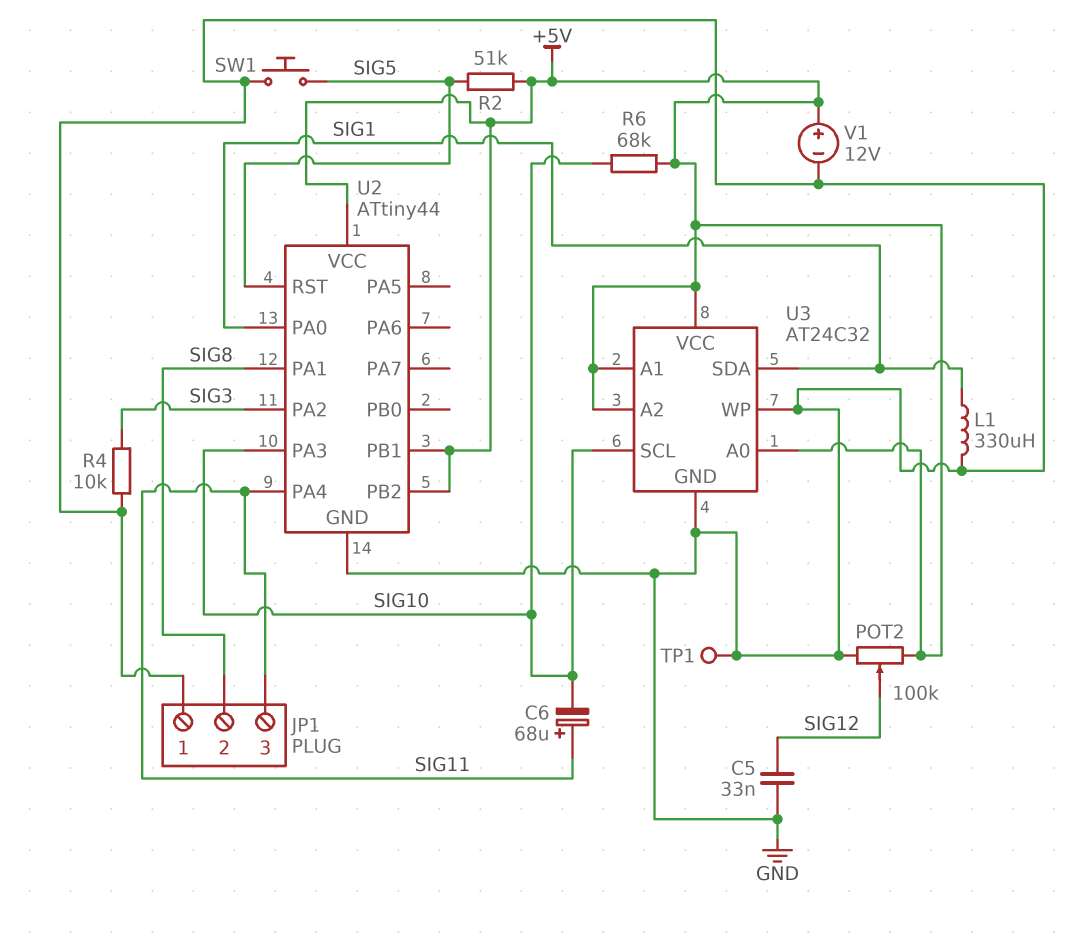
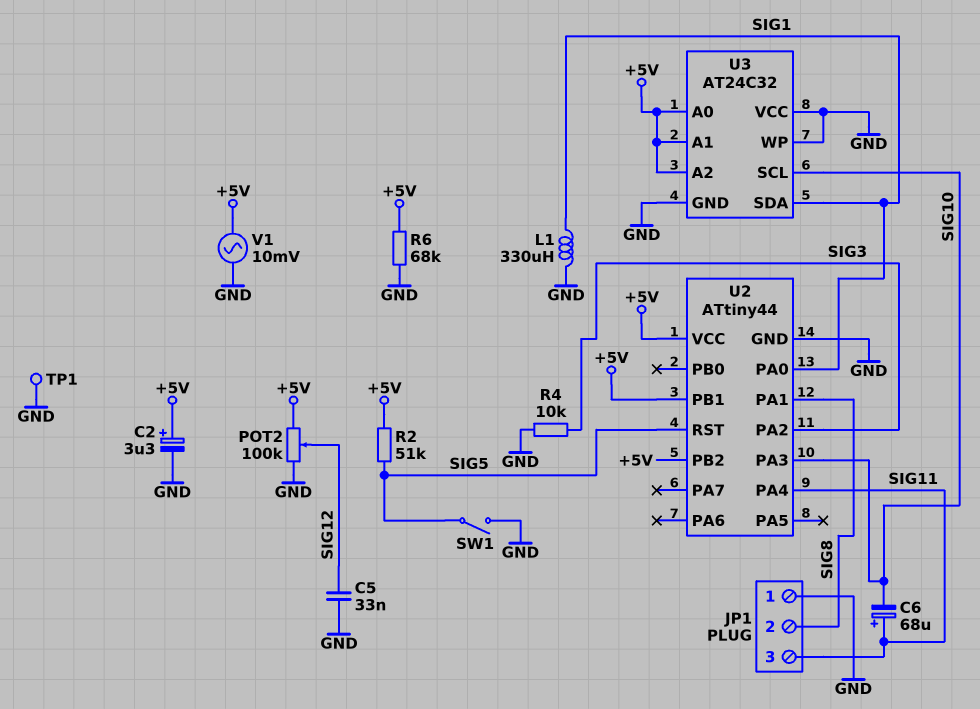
C2: none -> 3.3uF (plus +5V, minus GND)
R6: 68k (+5V, SIG10) -> 68k (+5V, GND)
SW1: button (GND, SIG5) -> switch (GND, SIG5)
U3 pin VCC: +5V -> GND
V1: 12V (plus +5V, minus GND) -> AC 10mV (+5V, GND)

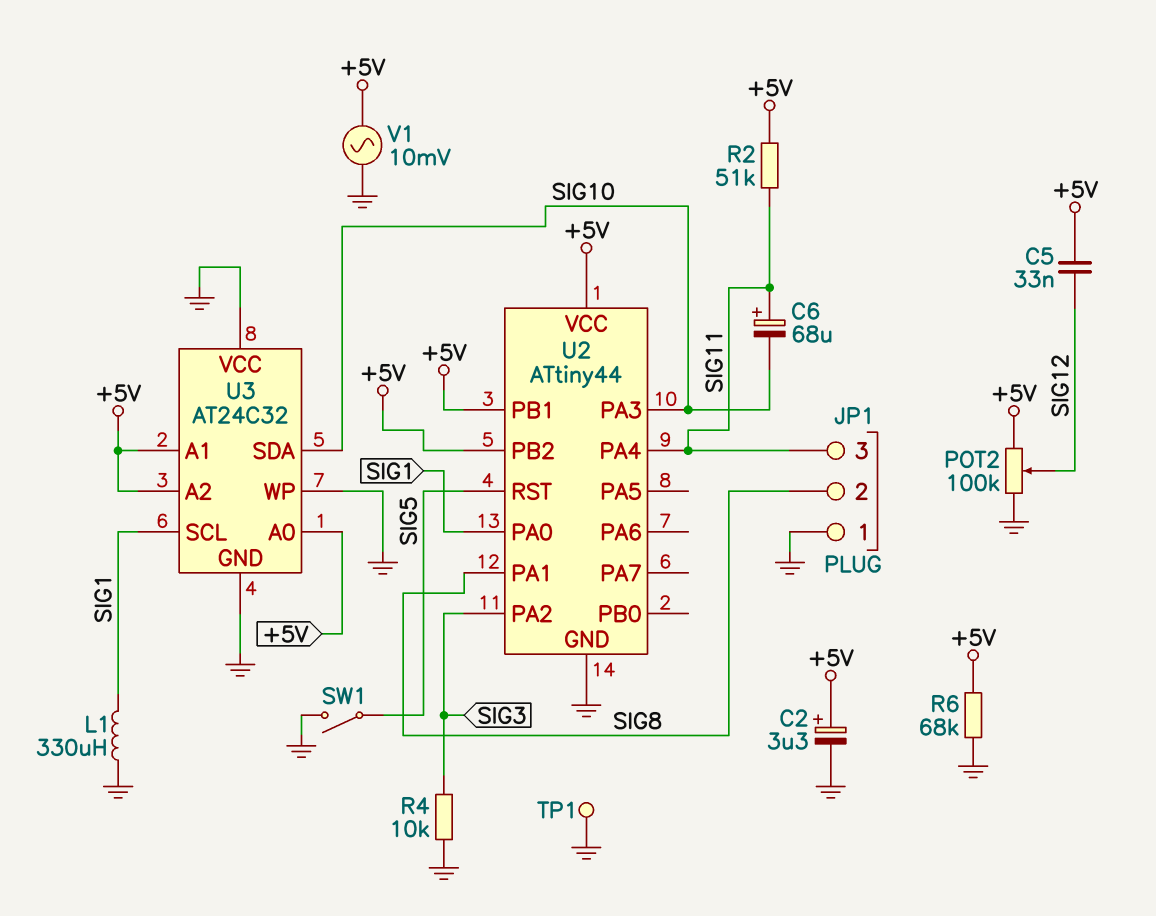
C5: 33nF (GND, SIG12) -> 33nF (+5V, SIG12)
R2: 51k (+5V, SIG5) -> 51k (+5V, SIG11)
U3 pin SCL: SIG10 -> SIG1
U3 pin SDA: SIG1 -> SIG10

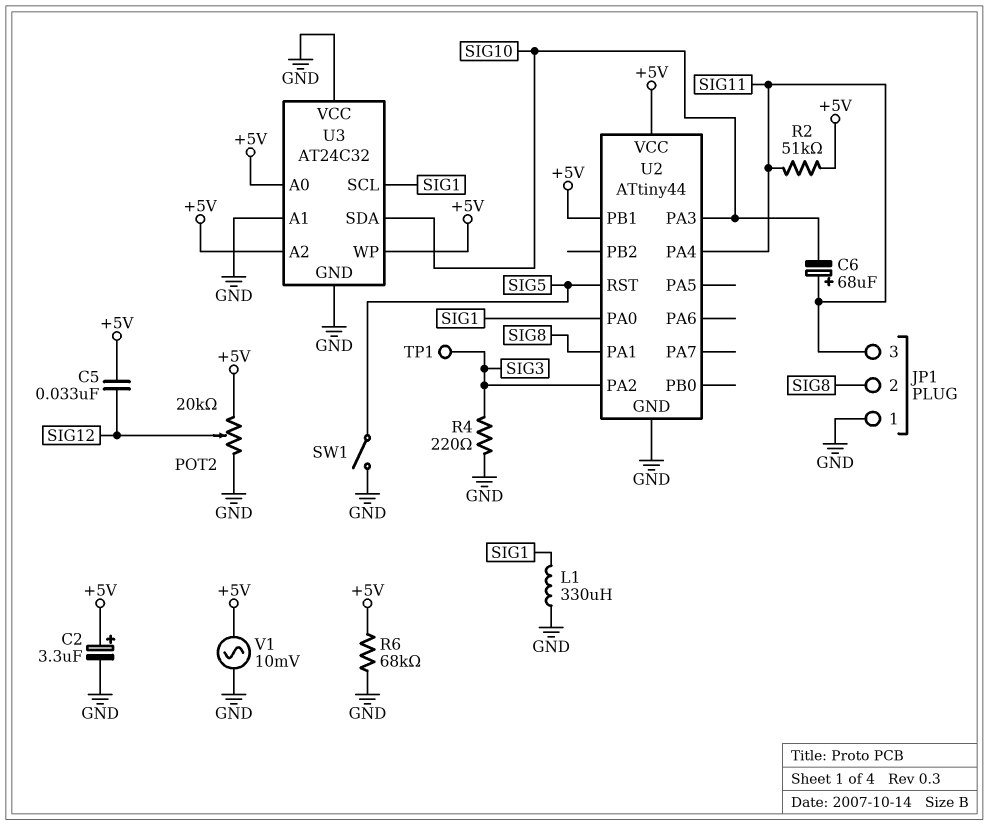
POT2: 100k (+5V, GND, wiper SIG12) -> 20k (+5V, GND, wiper SIG12)
R4: 10k (GND, SIG3) -> 220 (GND, SIG3)
TP1: test point (GND) -> test point (SIG3)
U2 pin PB2: +5V -> none
U3 pin A1: +5V -> GND
U3 pin WP: GND -> +5V

